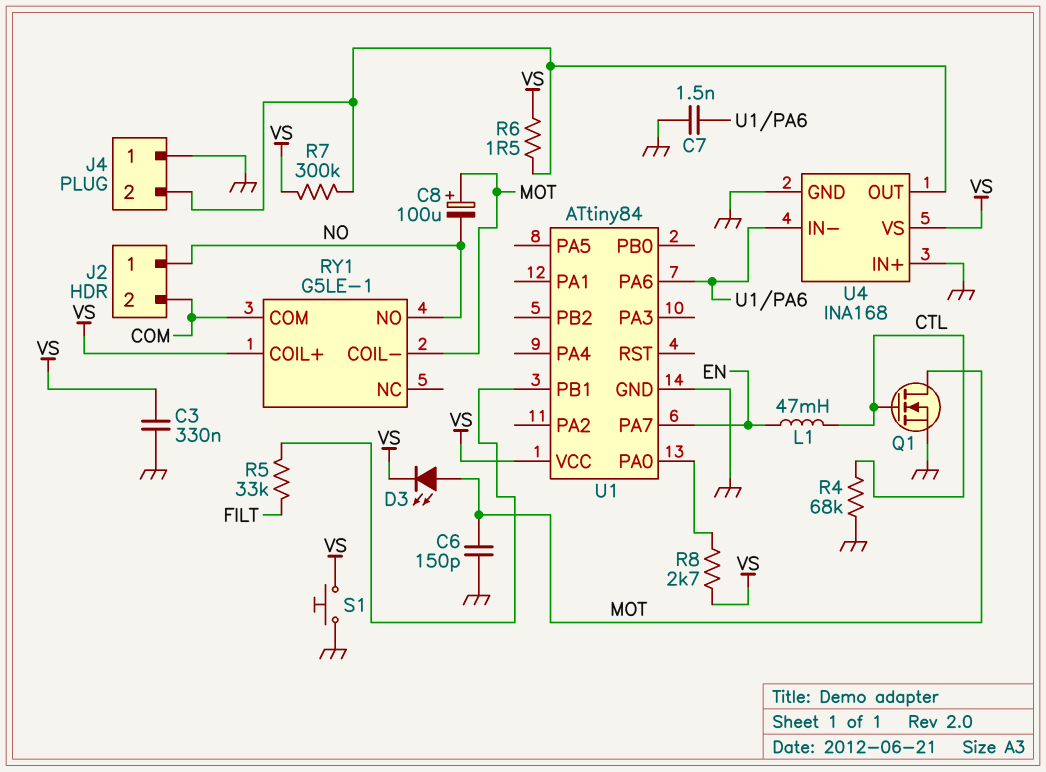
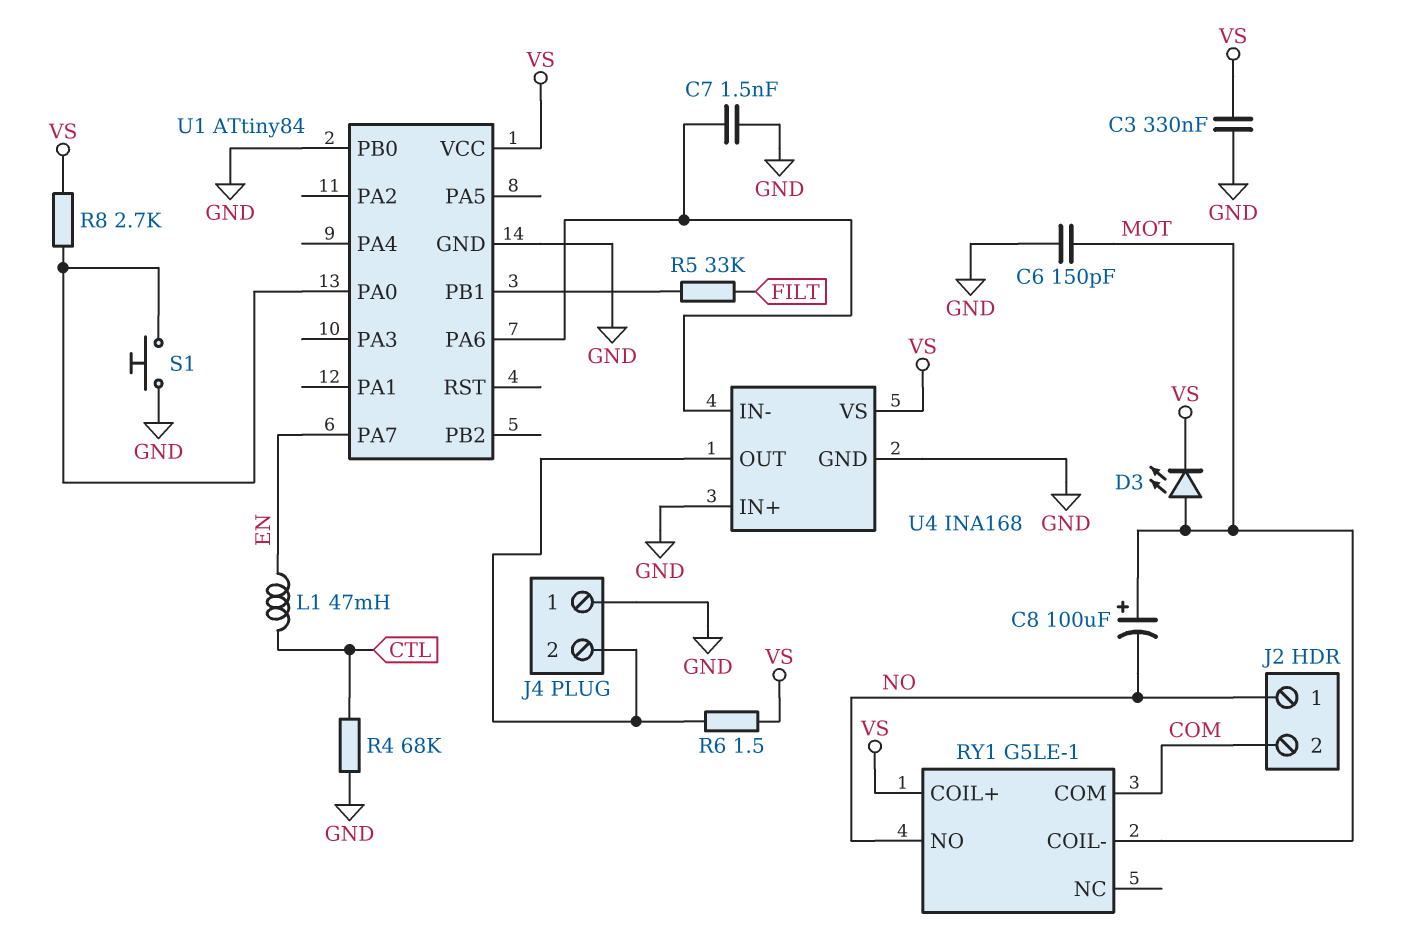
Q1: NMOS (G CTL, D MOT, S GND) -> none
R7: 300k (J4/2, VS) -> none
S1: button (GND, VS) -> button (GND, U1/PA0)
U1 pin PB0: none -> GND

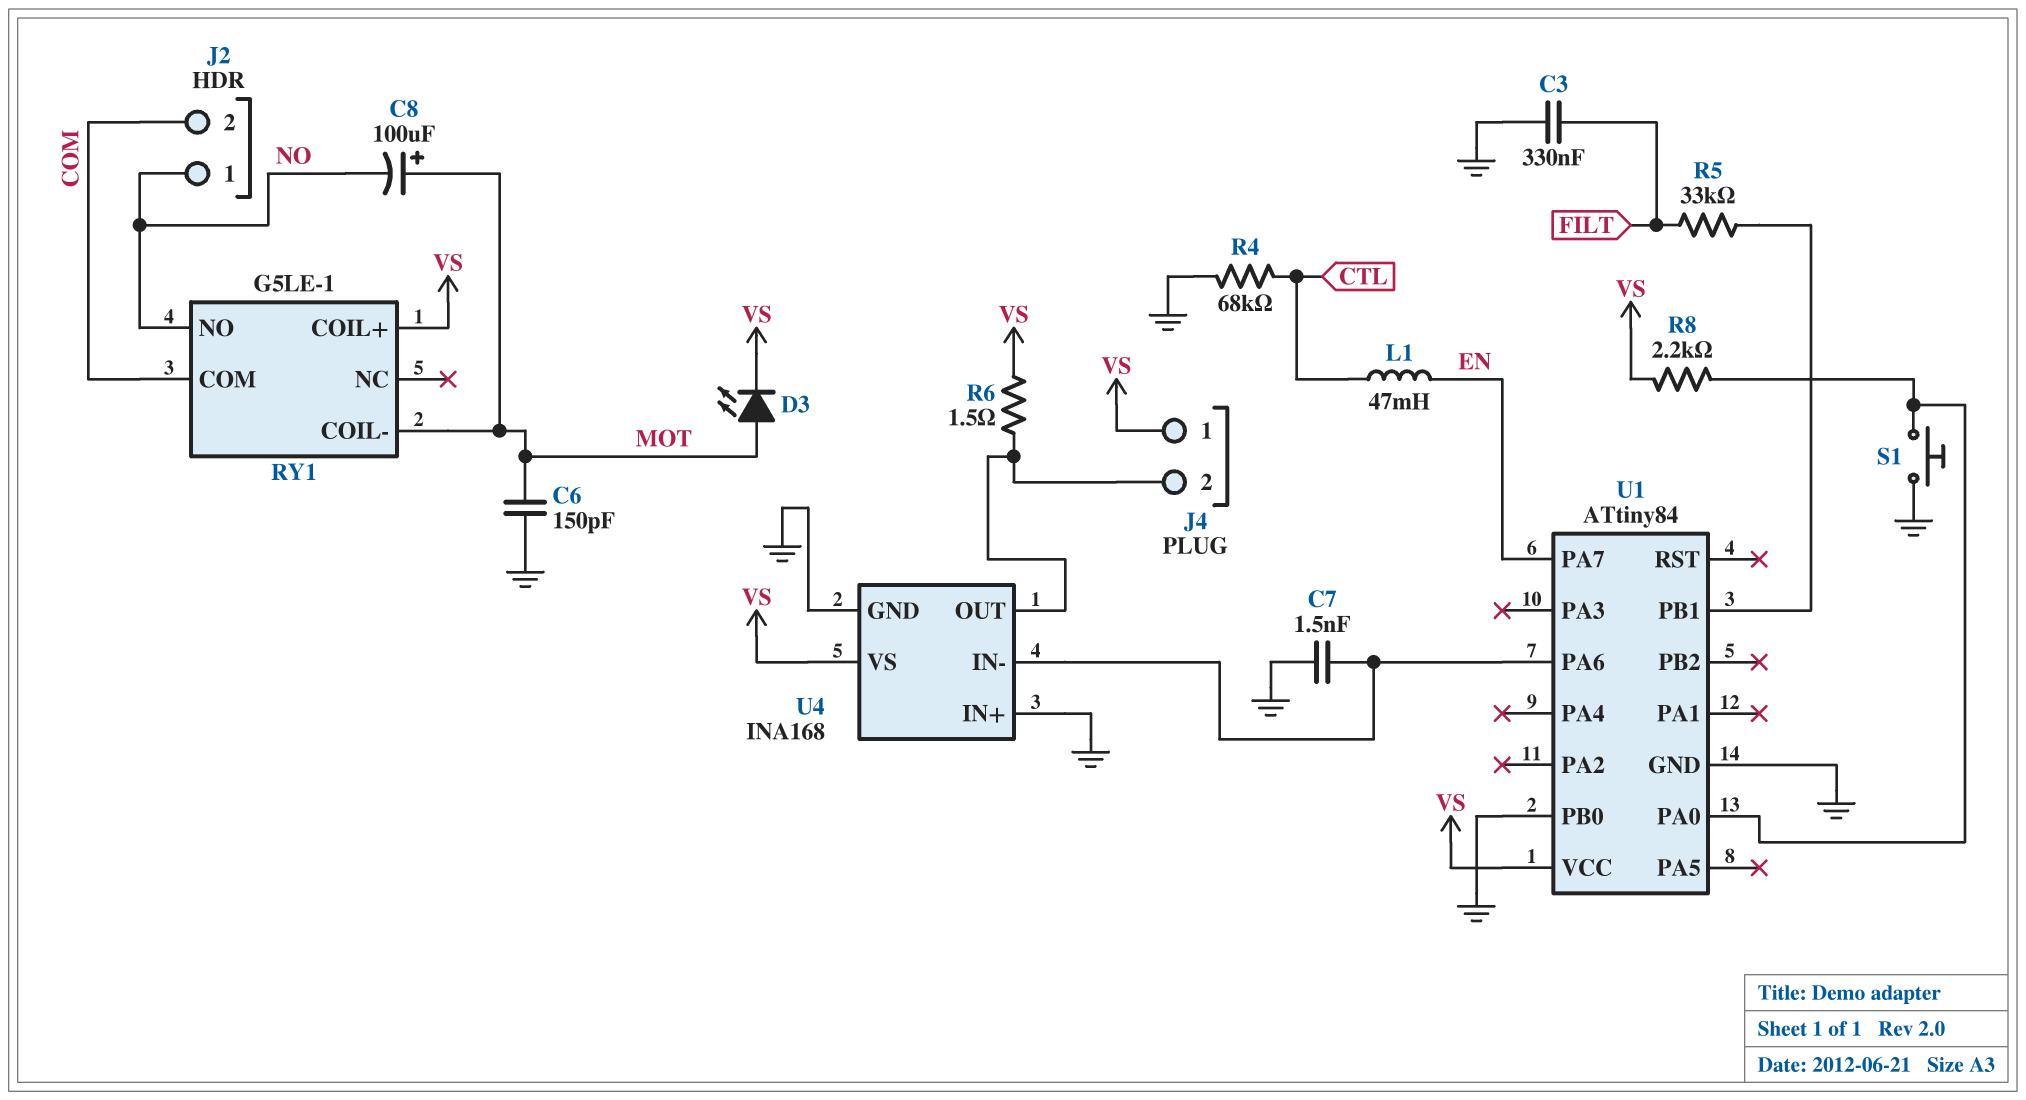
C3: 330nF (GND, VS) -> 330nF (FILT, GND)
J4 pin 1: GND -> VS
R8: 2.7k (U1/PA0, VS) -> 2.2k (U1/PA0, VS)

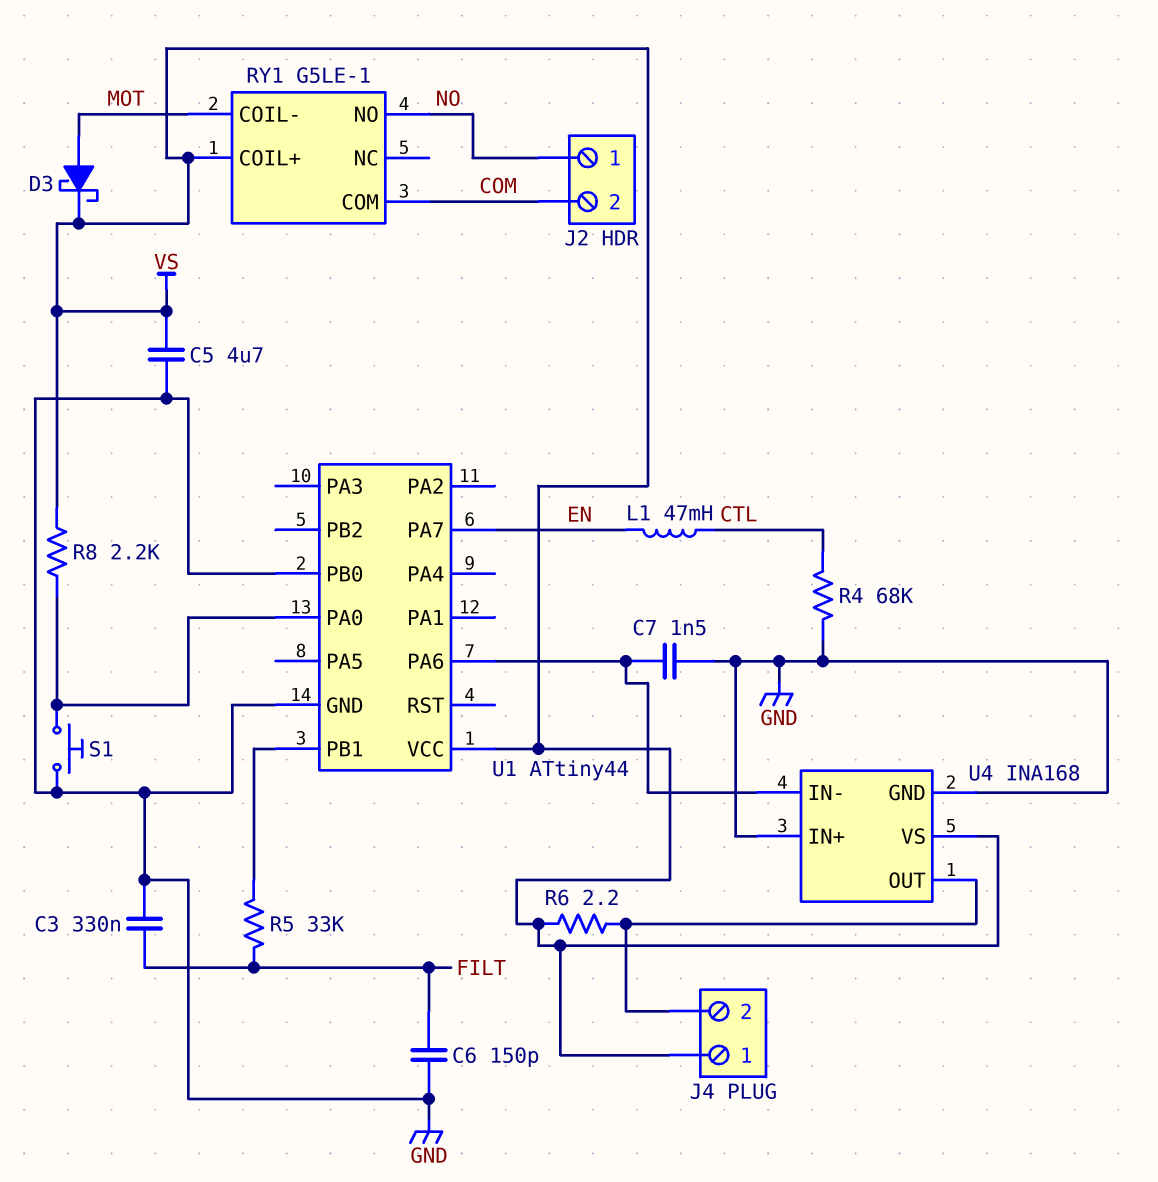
C5: none -> 4.7uF (GND, VS)
C6: 150pF (GND, MOT) -> 150pF (FILT, GND)
C8: 100uF (plus MOT, minus NO) -> none
D3: LED (A MOT, K VS) -> schottky (A MOT, K VS)
R6: 1.5 (J4/2, VS) -> 2.2 (J4/2, VS)
U1: ATtiny84 -> ATtiny44

